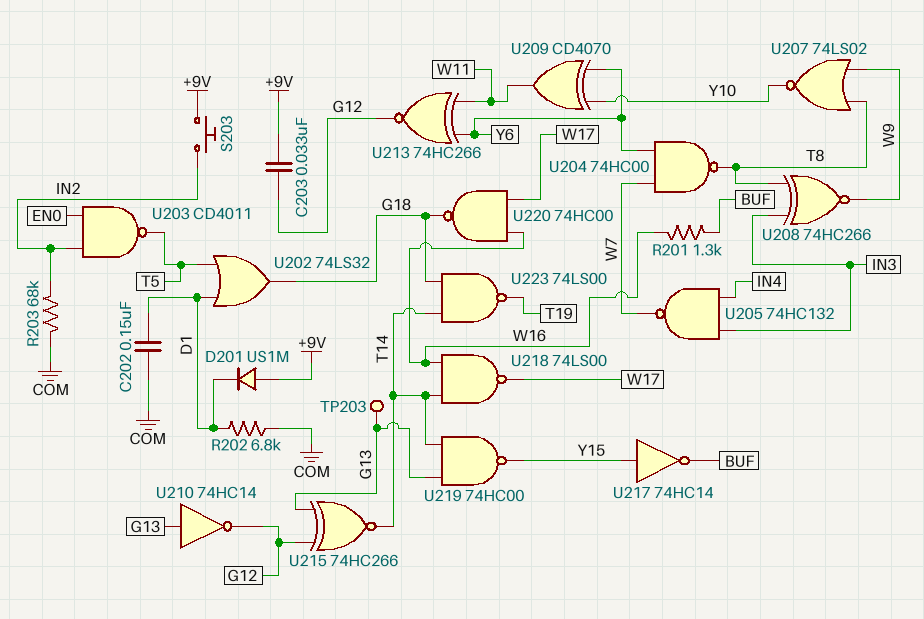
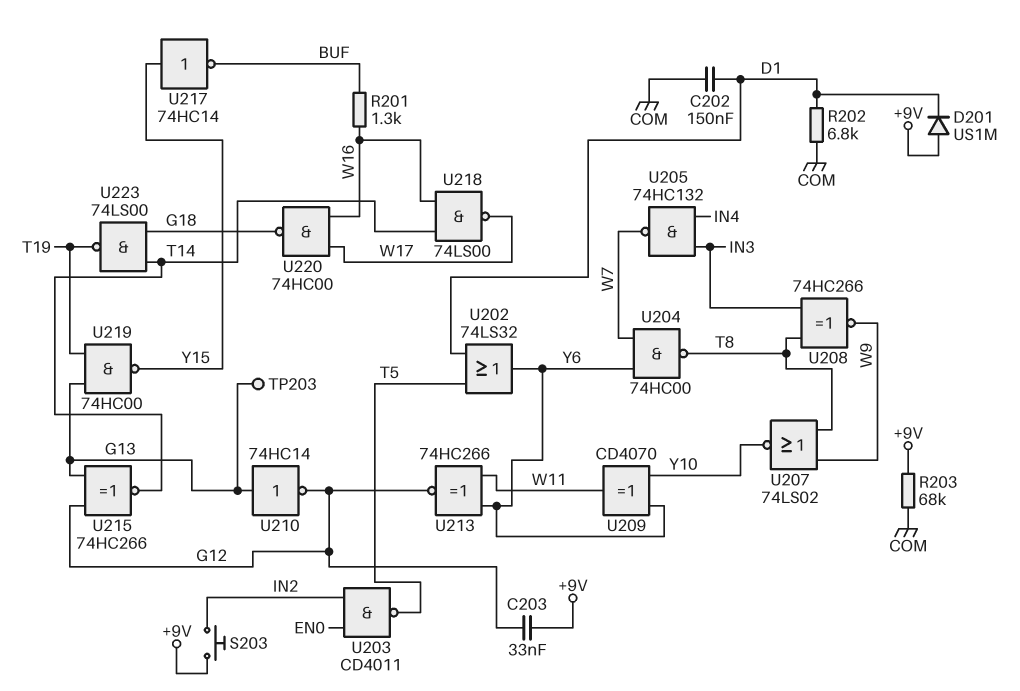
R203: 68k (COM, IN2) -> 68k (+9V, COM)
U202: OR 74LS32 (in D1, in T5, out G18) -> OR 74LS32 (in D1, in T5, out Y6)
U219: NAND 74HC00 (in G13, in T14, out Y15) -> NAND 74HC00 (in G13, in T19, out Y15)

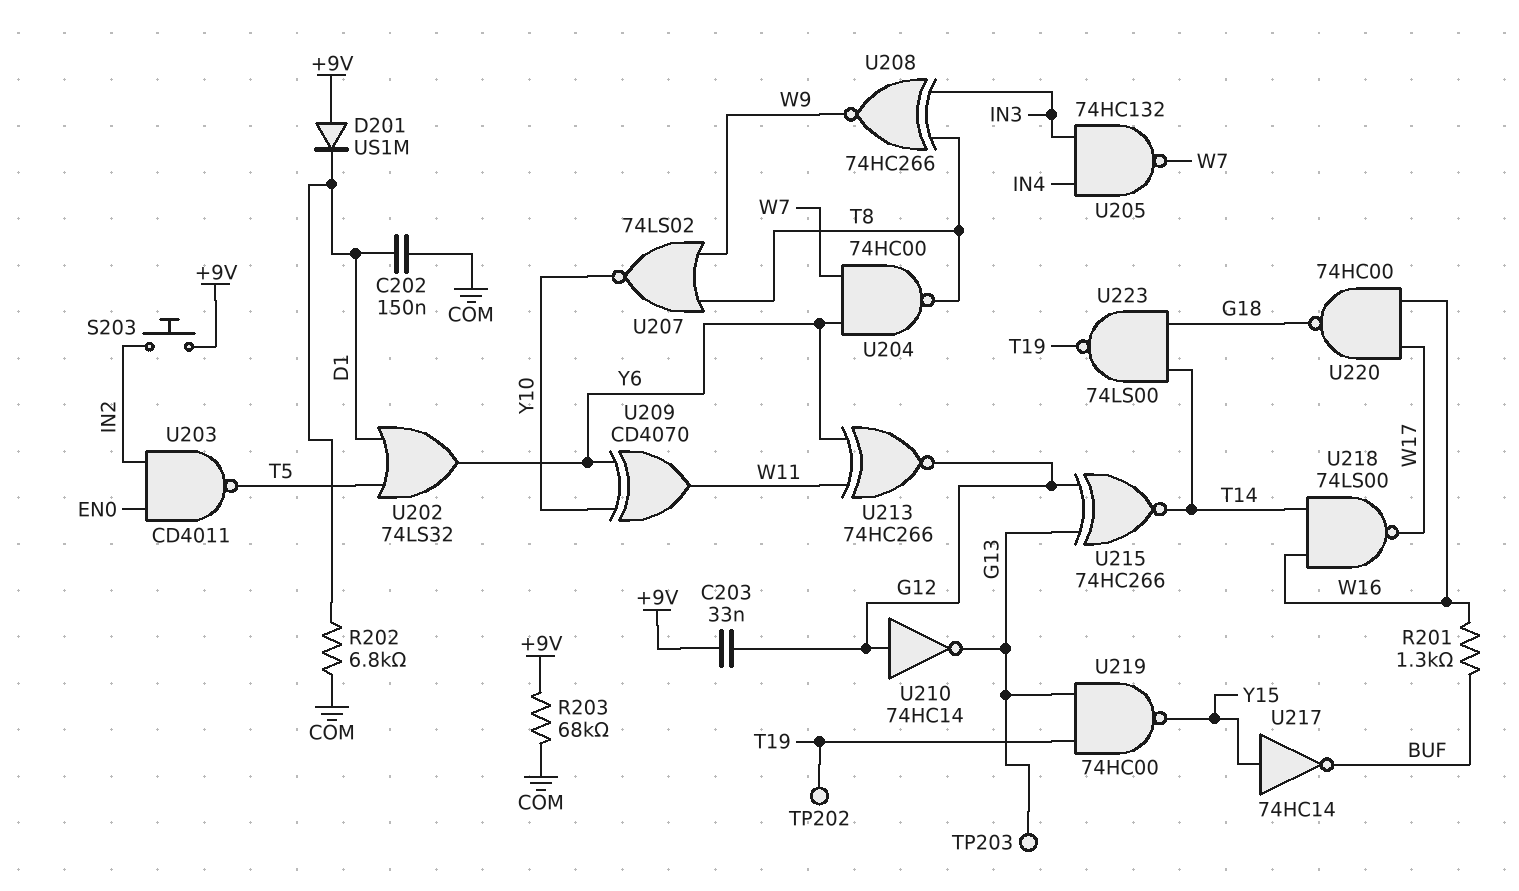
TP202: none -> test point (T19)
U210: NOT 74HC14 (in G13, out G12) -> NOT 74HC14 (in G12, out G13)

